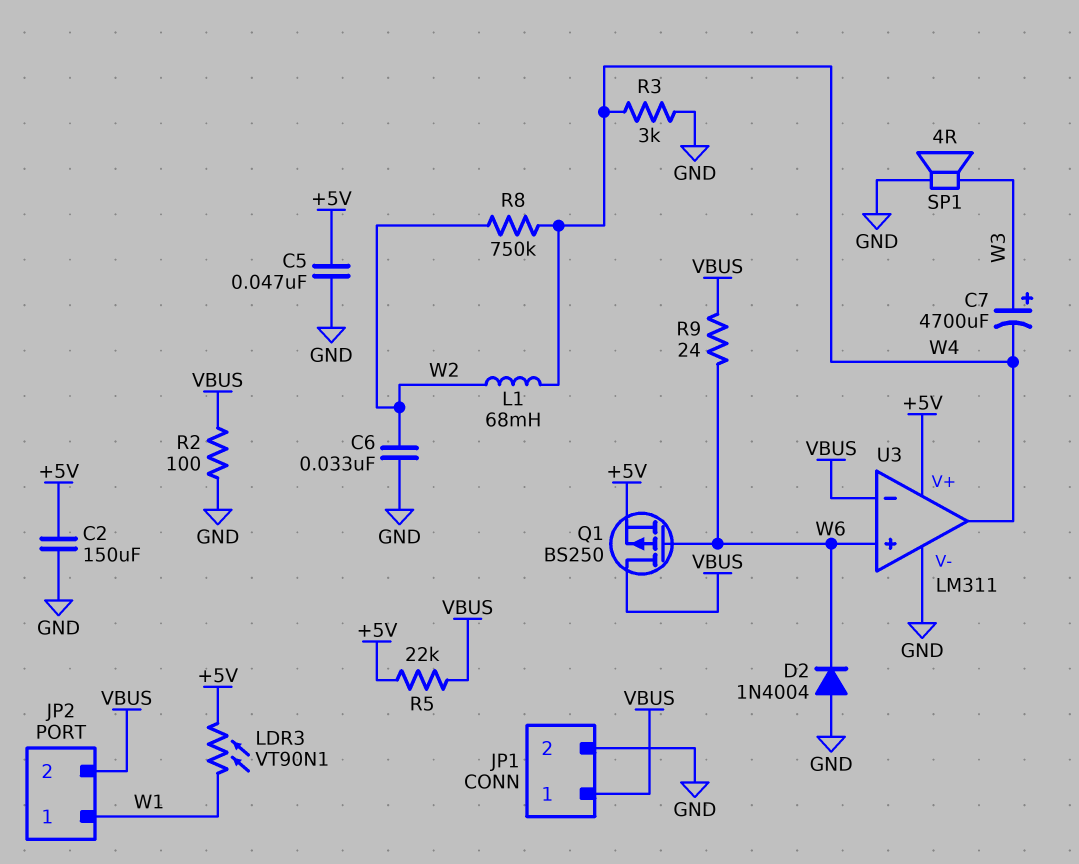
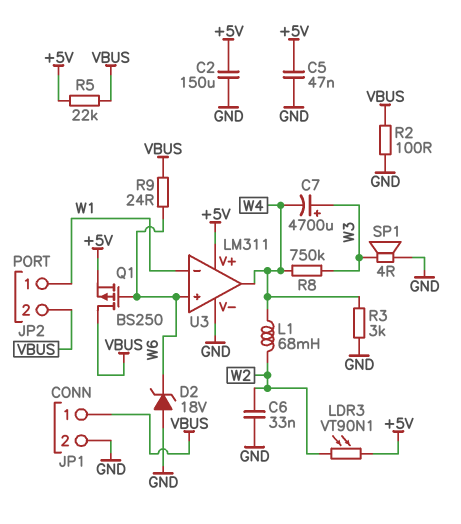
D2: diode 1N4004 (A GND, K W6) -> zener 18V (A GND, K W6)
LDR3: VT90N1 (+5V, W1) -> VT90N1 (+5V, W2)
R8: 750k (W2, W4) -> 750k (W3, W4)
U3 pin in-: VBUS -> W1

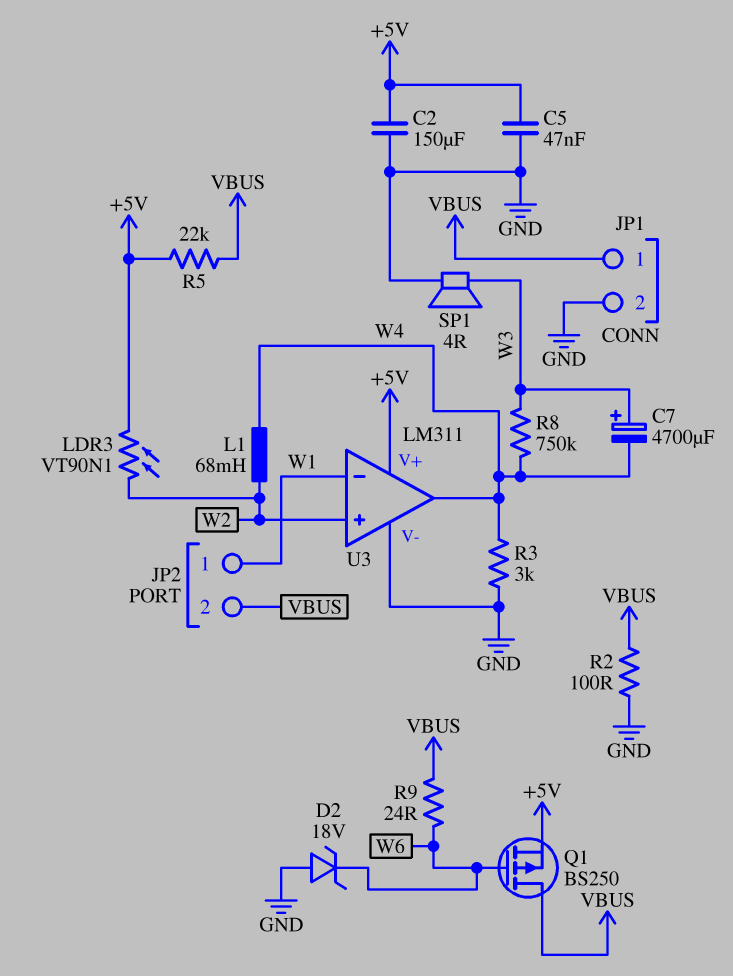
C6: 33nF (GND, W2) -> none
U3 pin in+: W6 -> W2

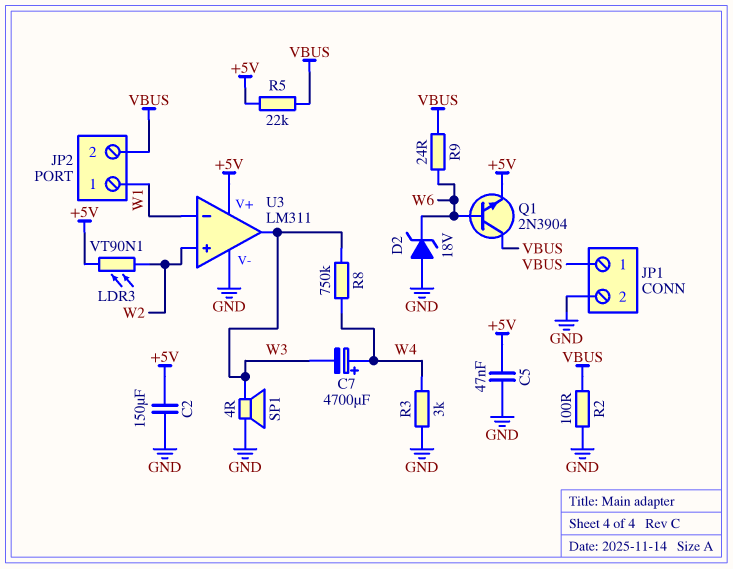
C7: 4700uF (plus W3, minus W4) -> 4700uF (plus W4, minus W3)
L1: 68mH (W2, W4) -> none
Q1: PMOS BS250 (G W6, D VBUS, S +5V) -> NPN 2N3904 (B W6, C VBUS, E +5V)
U3 pin out: W4 -> W3

